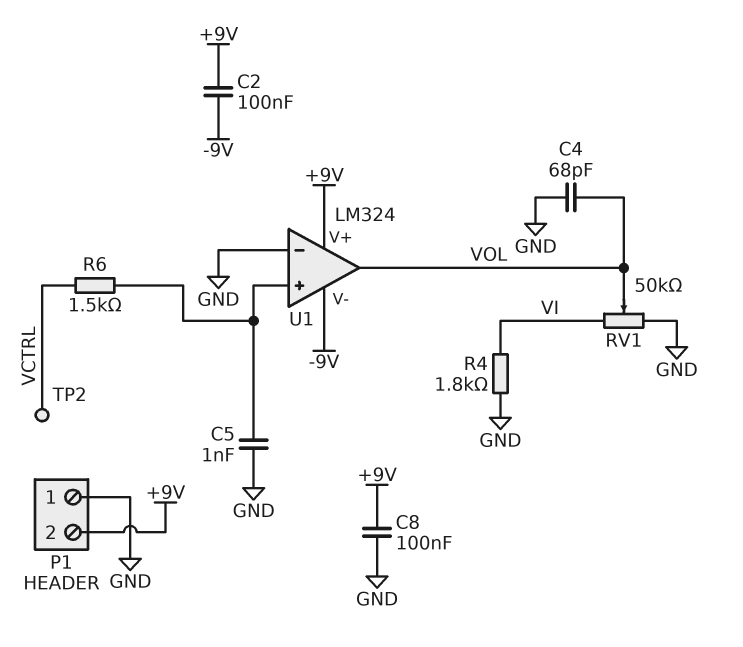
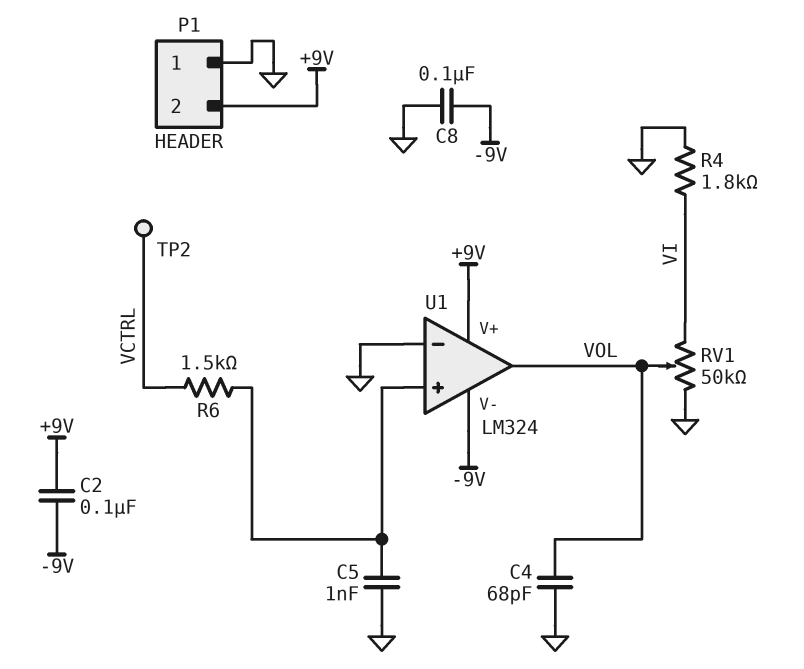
C8: 100nF (+9V, GND) -> 100nF (-9V, GND)

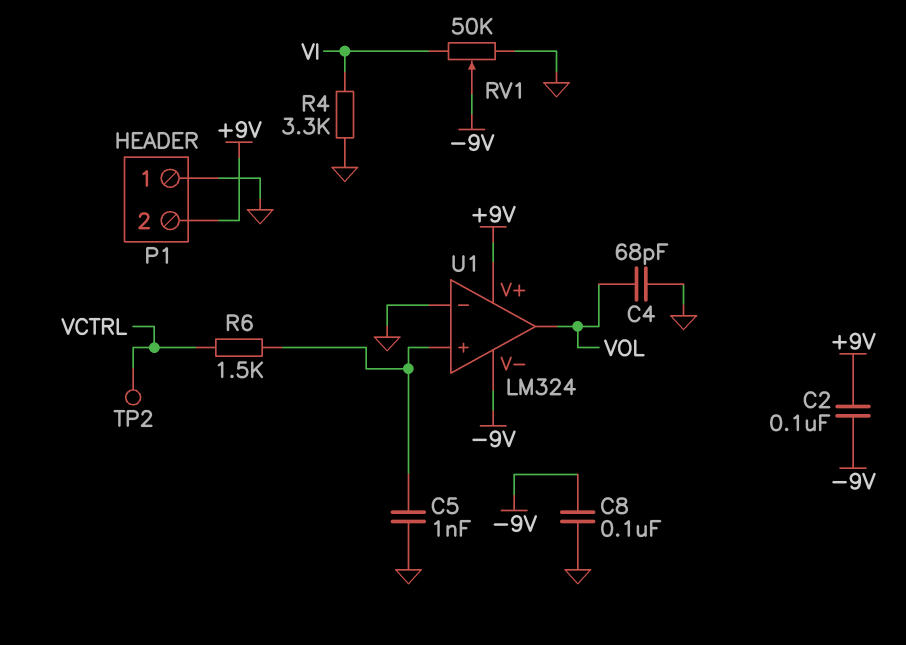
R4: 1.8k (GND, VI) -> 3.3k (GND, VI)
RV1: 50k (GND, VI, wiper VOL) -> 50k (GND, VI, wiper -9V)

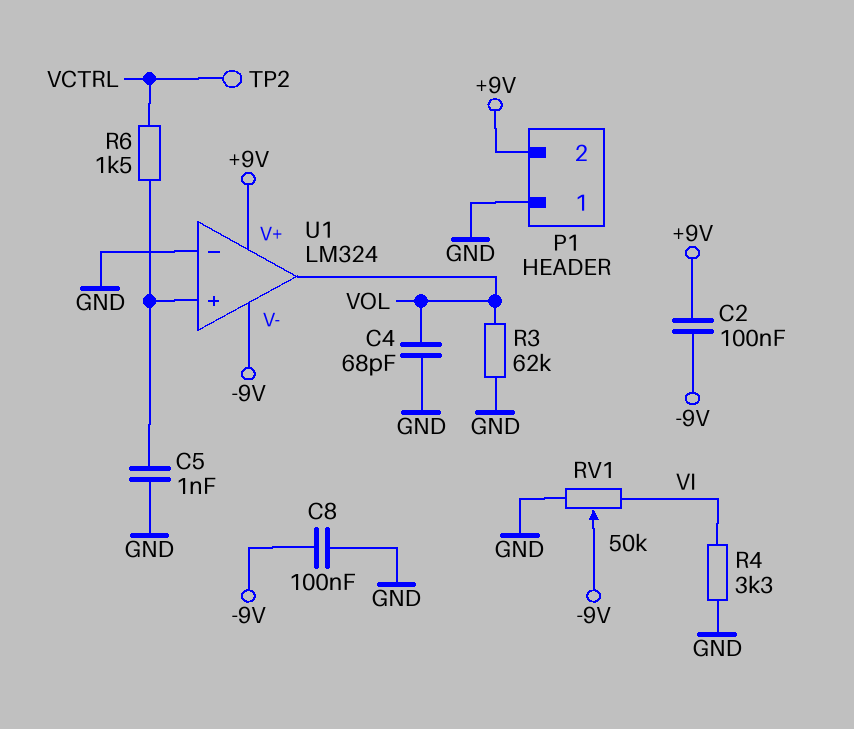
R3: none -> 62k (GND, VOL)

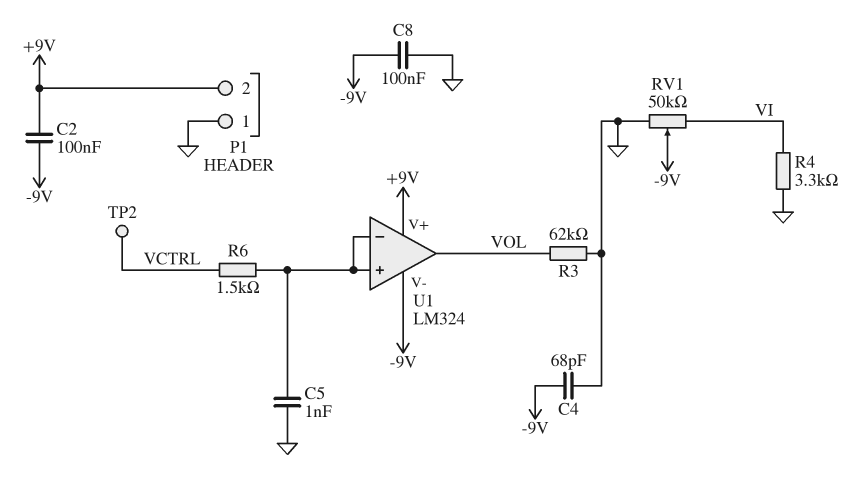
C4: 68pF (GND, VOL) -> 68pF (-9V, GND)
U1 pin in-: GND -> U1/in+

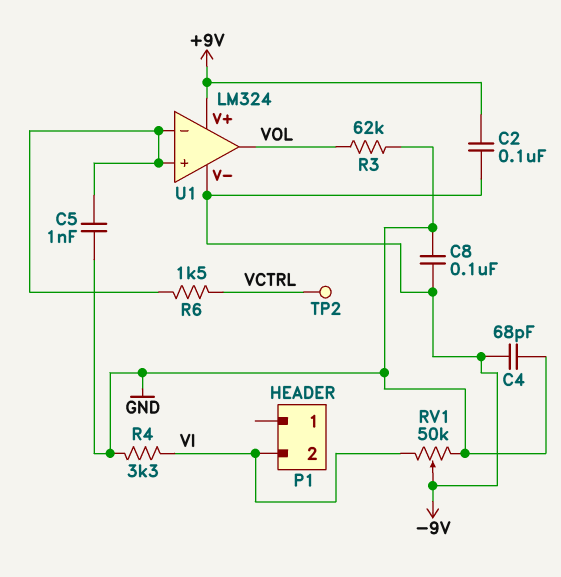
P1 pin 1: GND -> none
P1 pin 2: +9V -> VI

